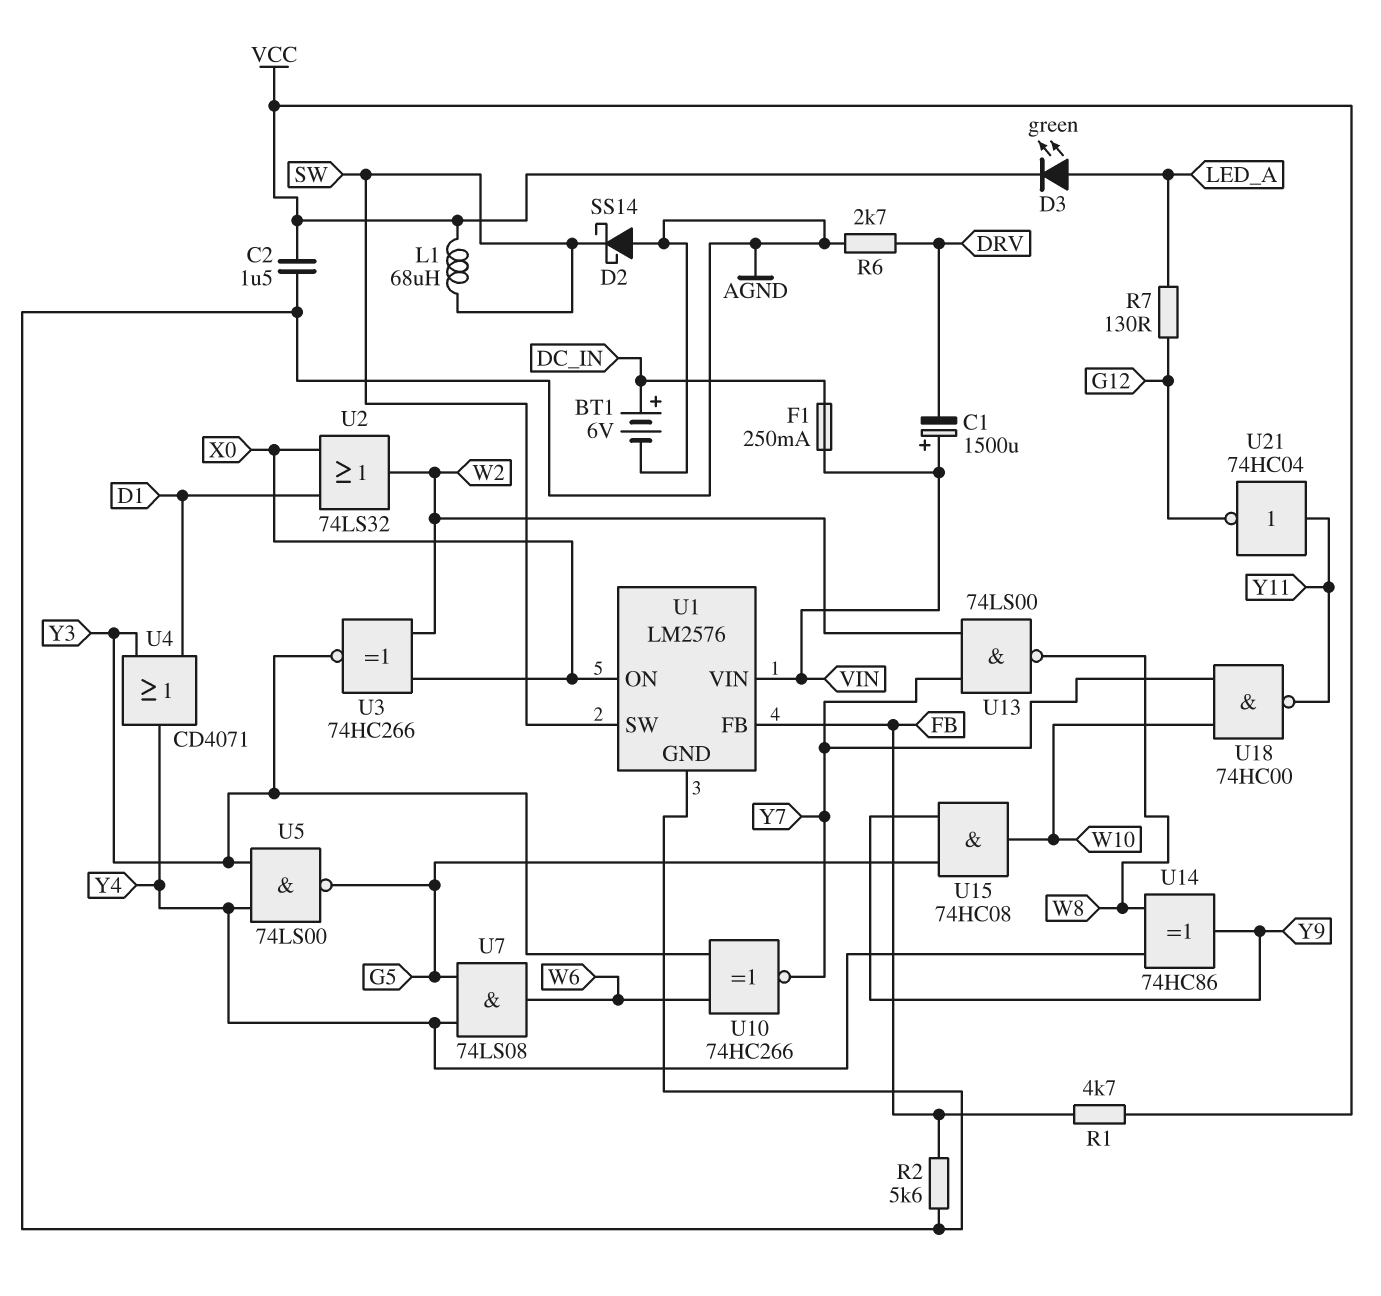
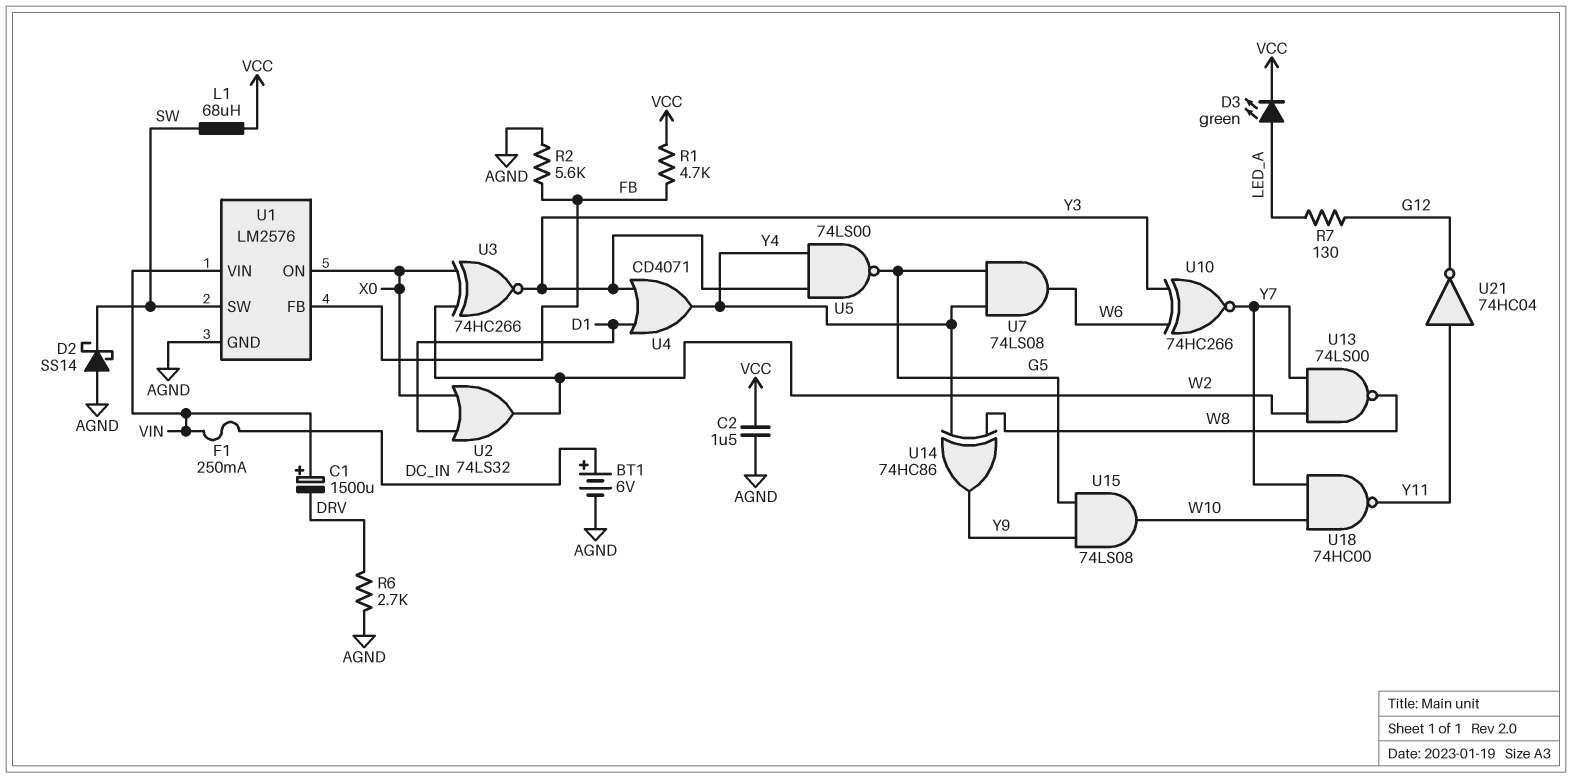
U15: AND 74HC08 (in G5, in Y9, out W10) -> AND 74LS08 (in G5, in Y9, out W10)

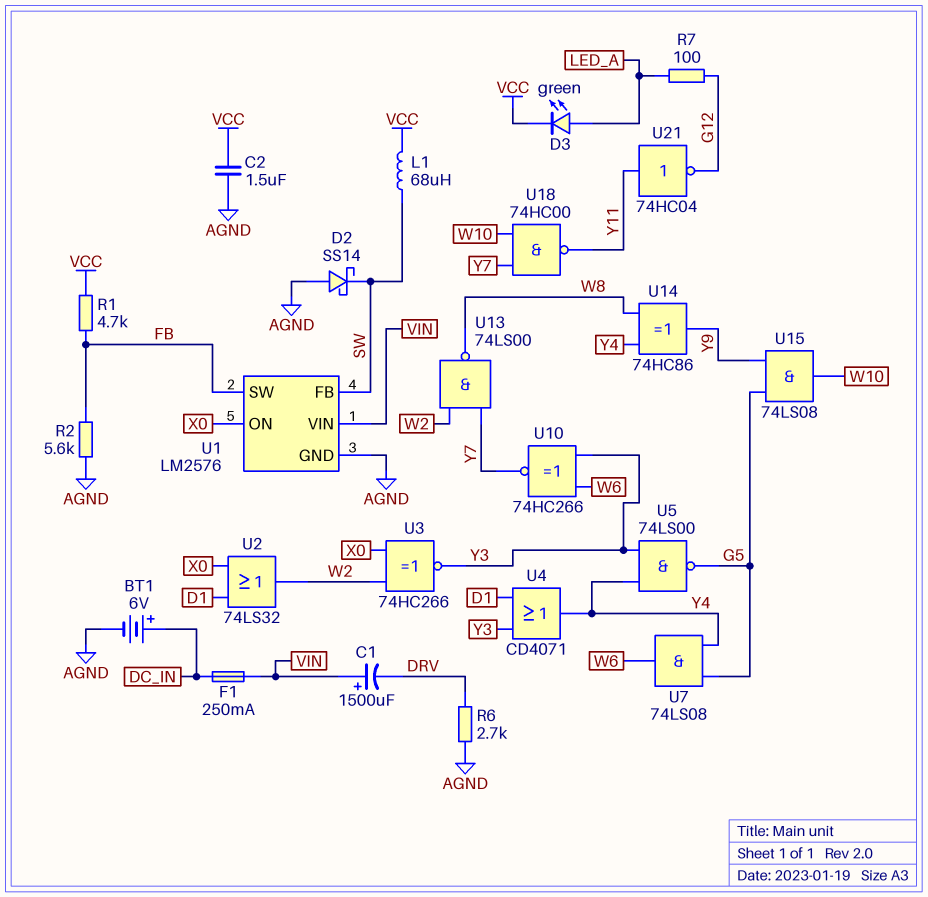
R7: 130 (G12, LED_A) -> 100 (G12, LED_A)
U1 pin FB: FB -> SW
U1 pin SW: SW -> FB

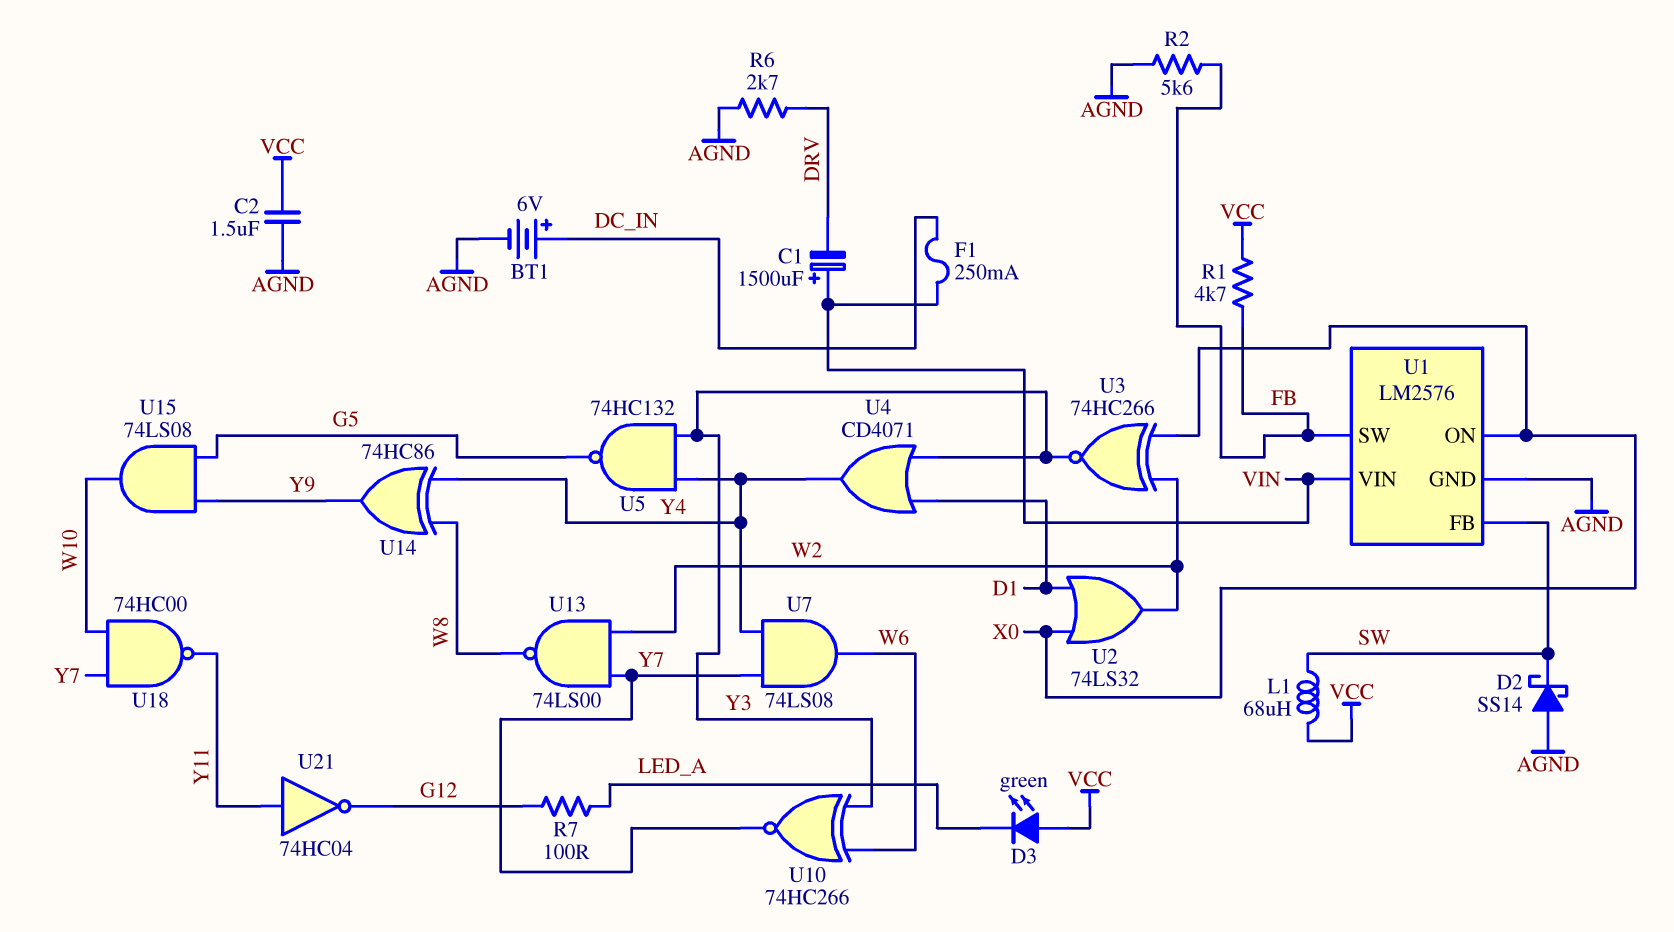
D3: LED green (A LED_A, K VCC) -> LED green (A VCC, K LED_A)
U5: NAND 74LS00 (in Y3, in Y4, out G5) -> NAND 74HC132 (in Y3, in Y4, out G5)
U7: AND 74LS08 (in G5, in Y4, out W6) -> AND 74LS08 (in Y4, in Y7, out W6)

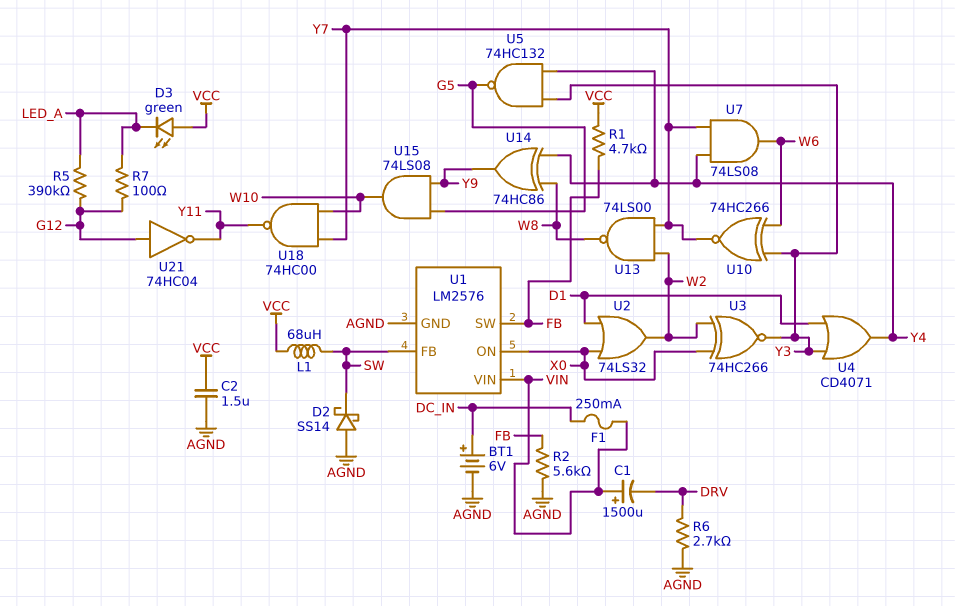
R5: none -> 390k (G12, LED_A)
U21: NOT 74HC04 (in Y11, out G12) -> NOT 74HC04 (in G12, out Y11)

